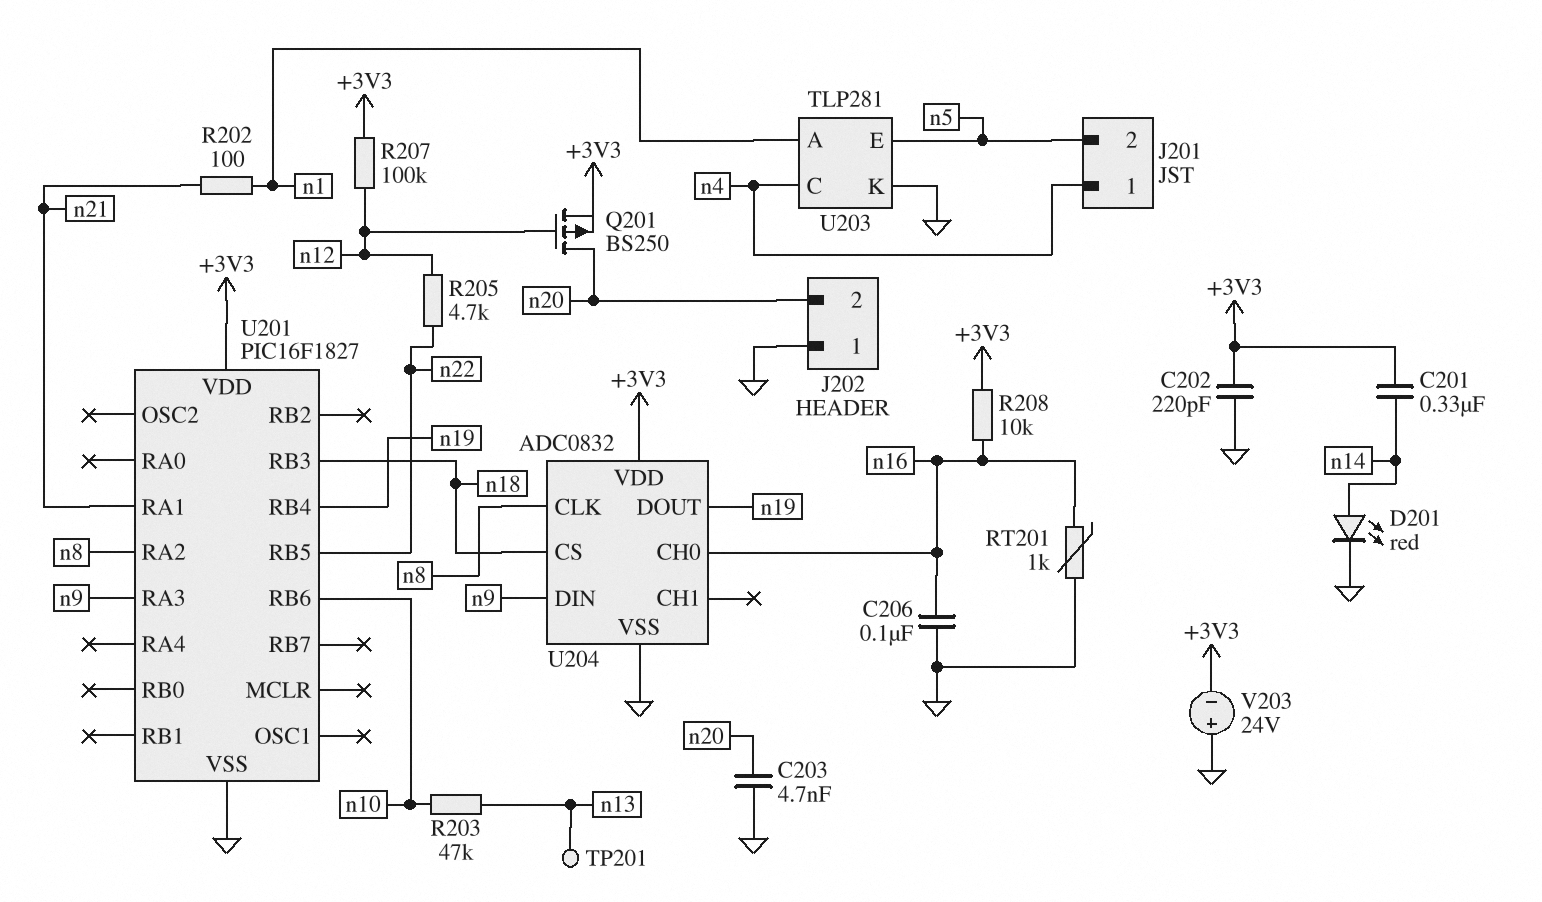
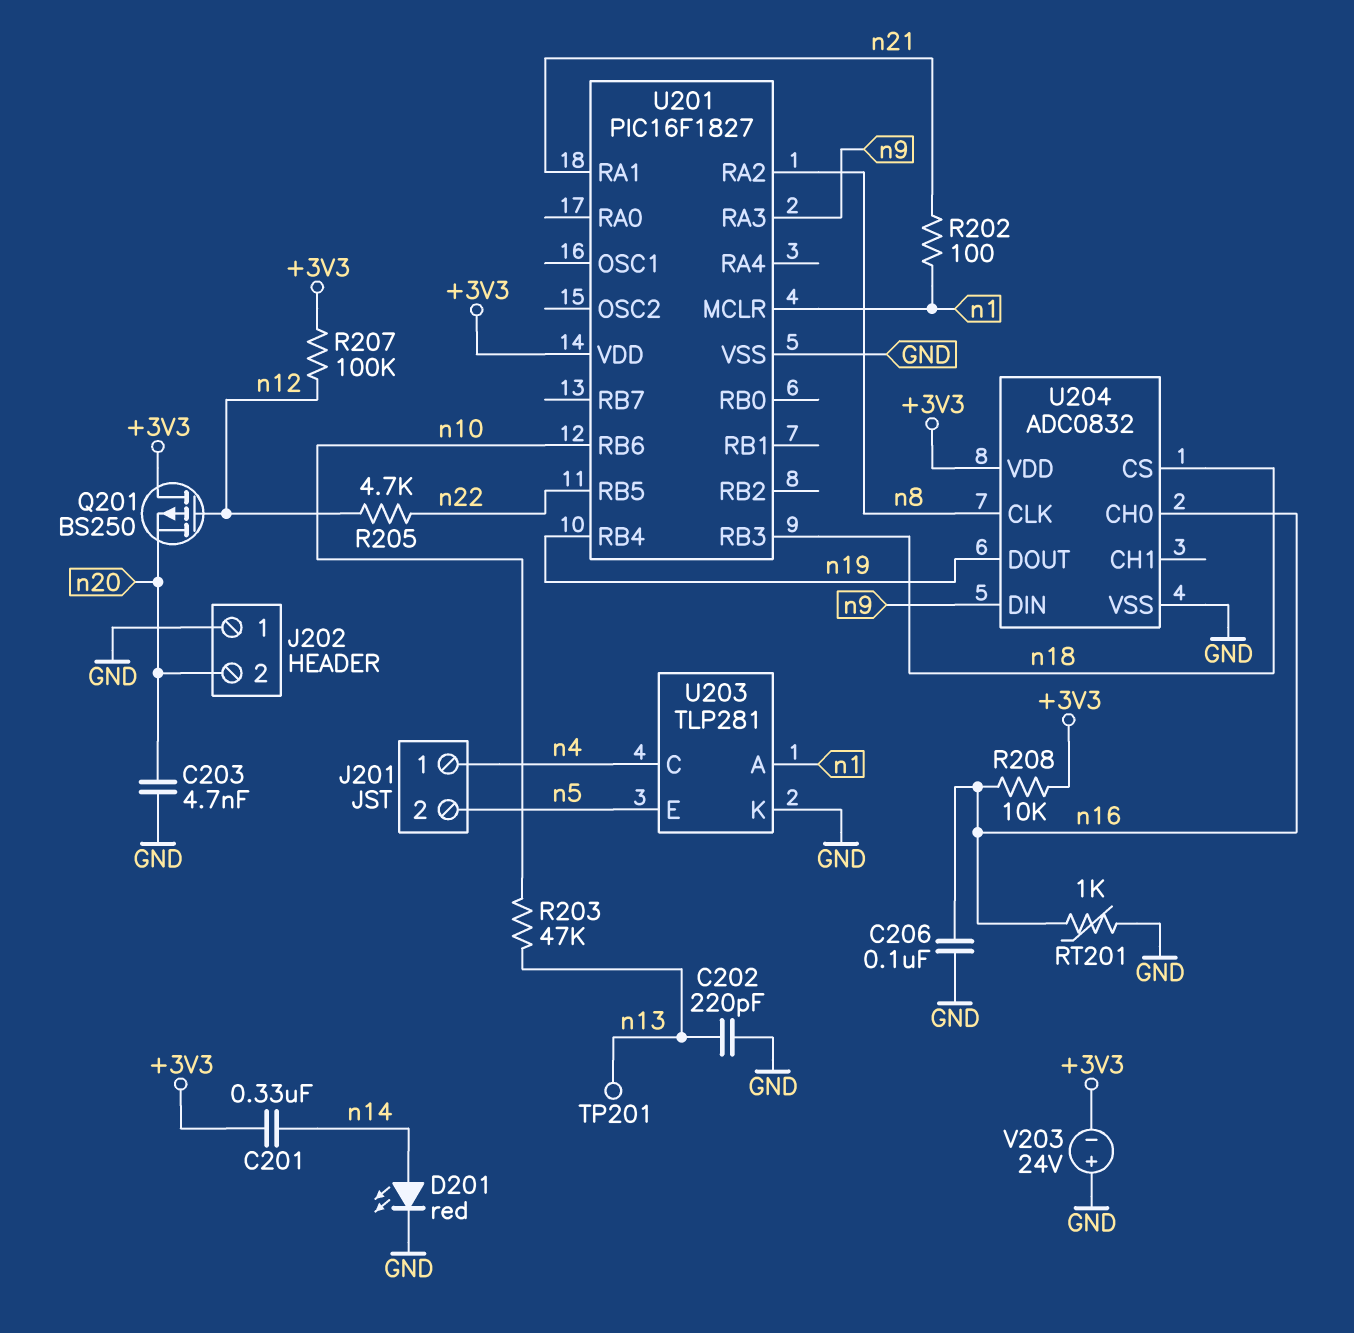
C202: 220pF (+3V3, GND) -> 220pF (GND, n13)
Q201: PMOS BS250 (G n12, D n20, S +3V3) -> PMOS BS250 (G n12, D +3V3, S n20)
U201 pin MCLR: none -> n1

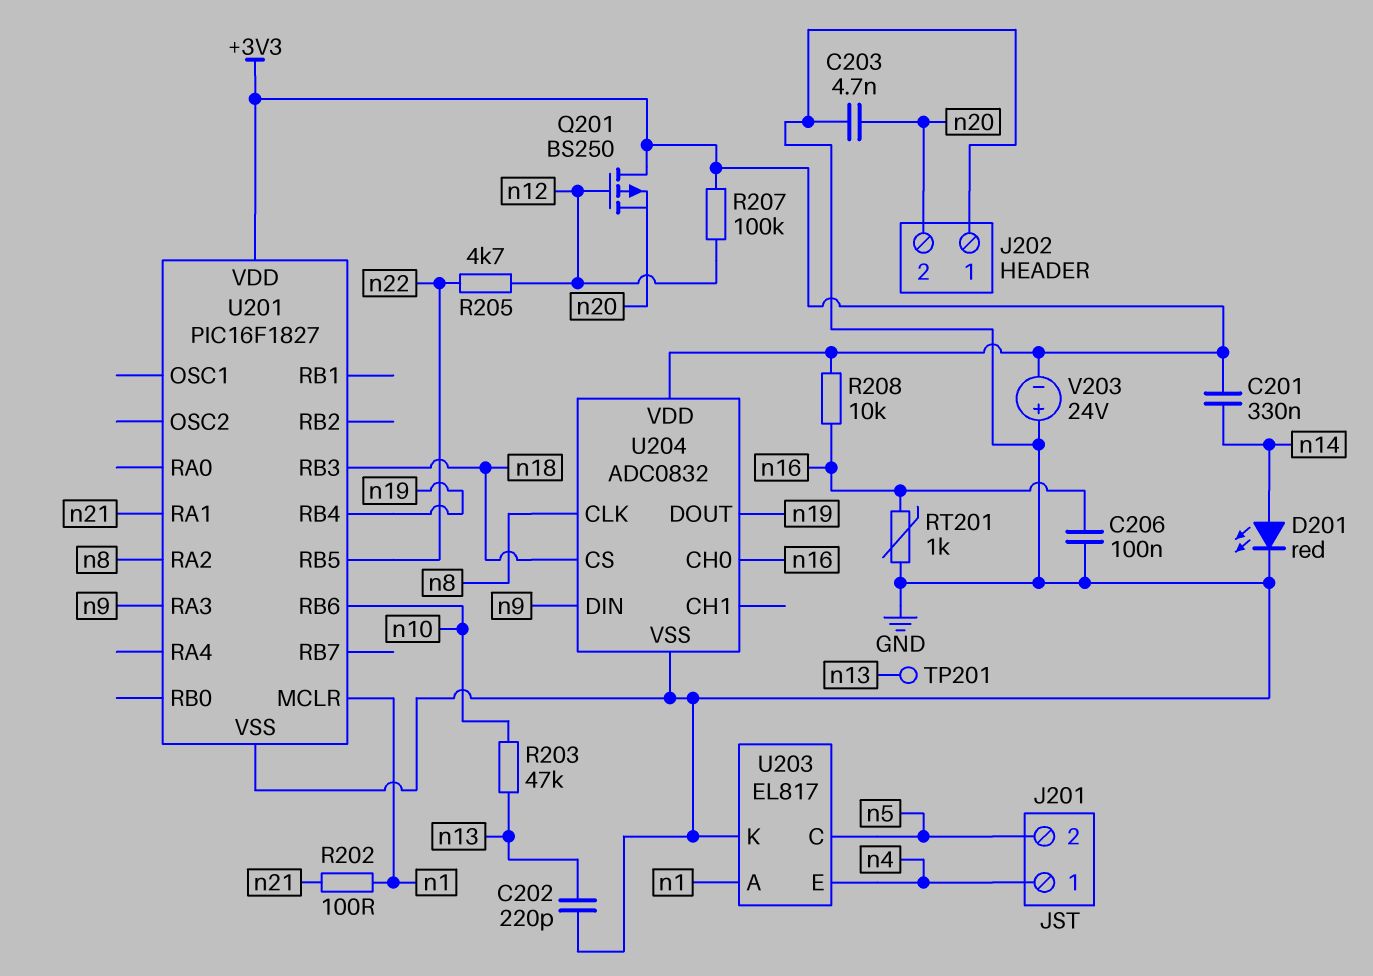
U203: TLP281 -> EL817
U203 pin C: n4 -> n5
U203 pin E: n5 -> n4

